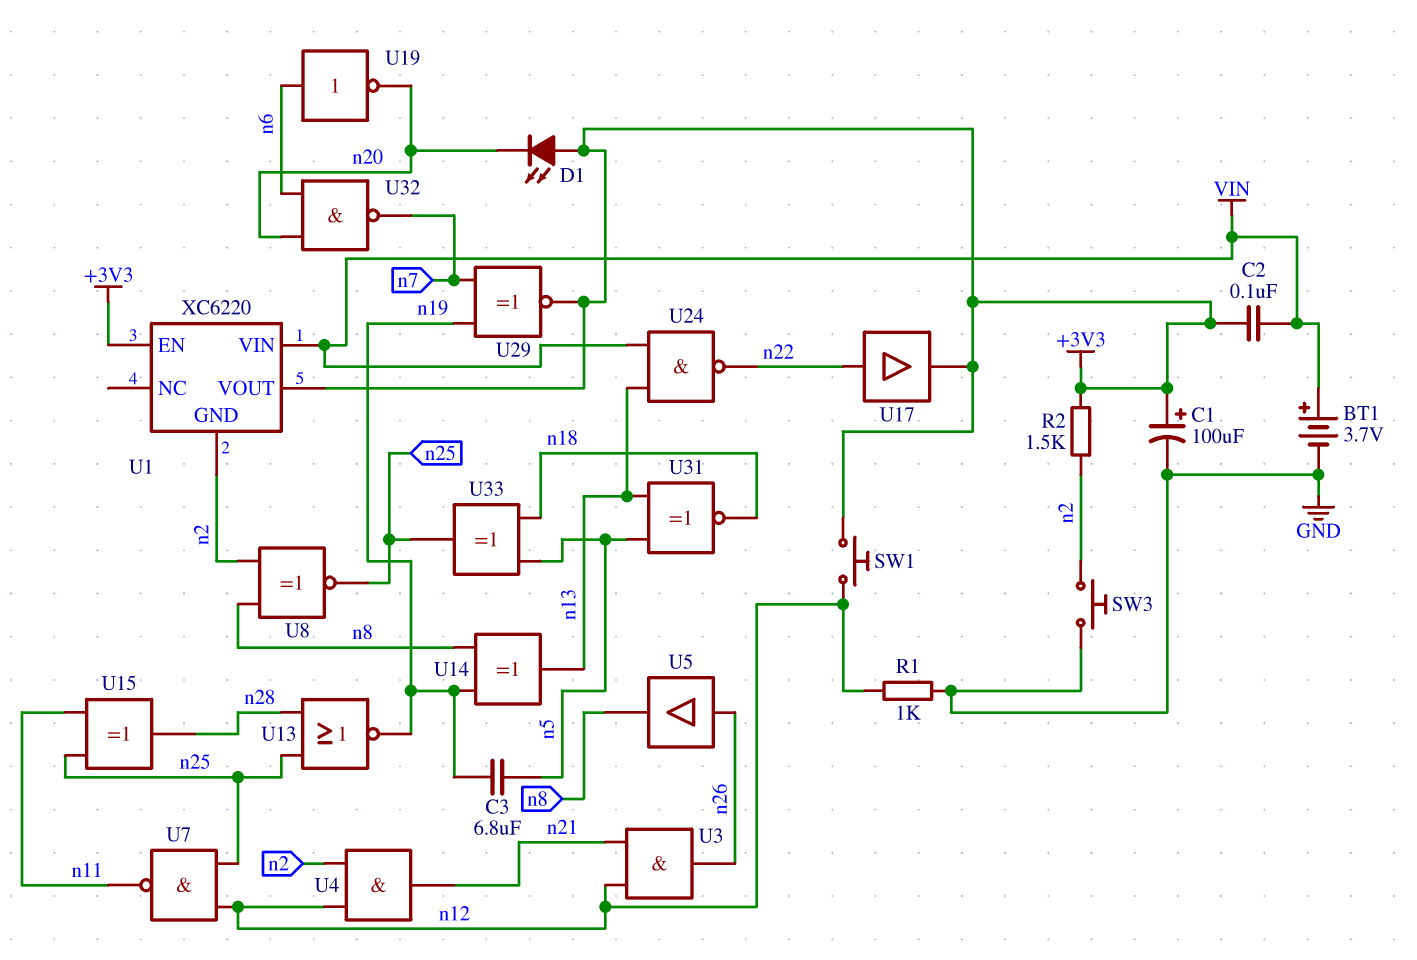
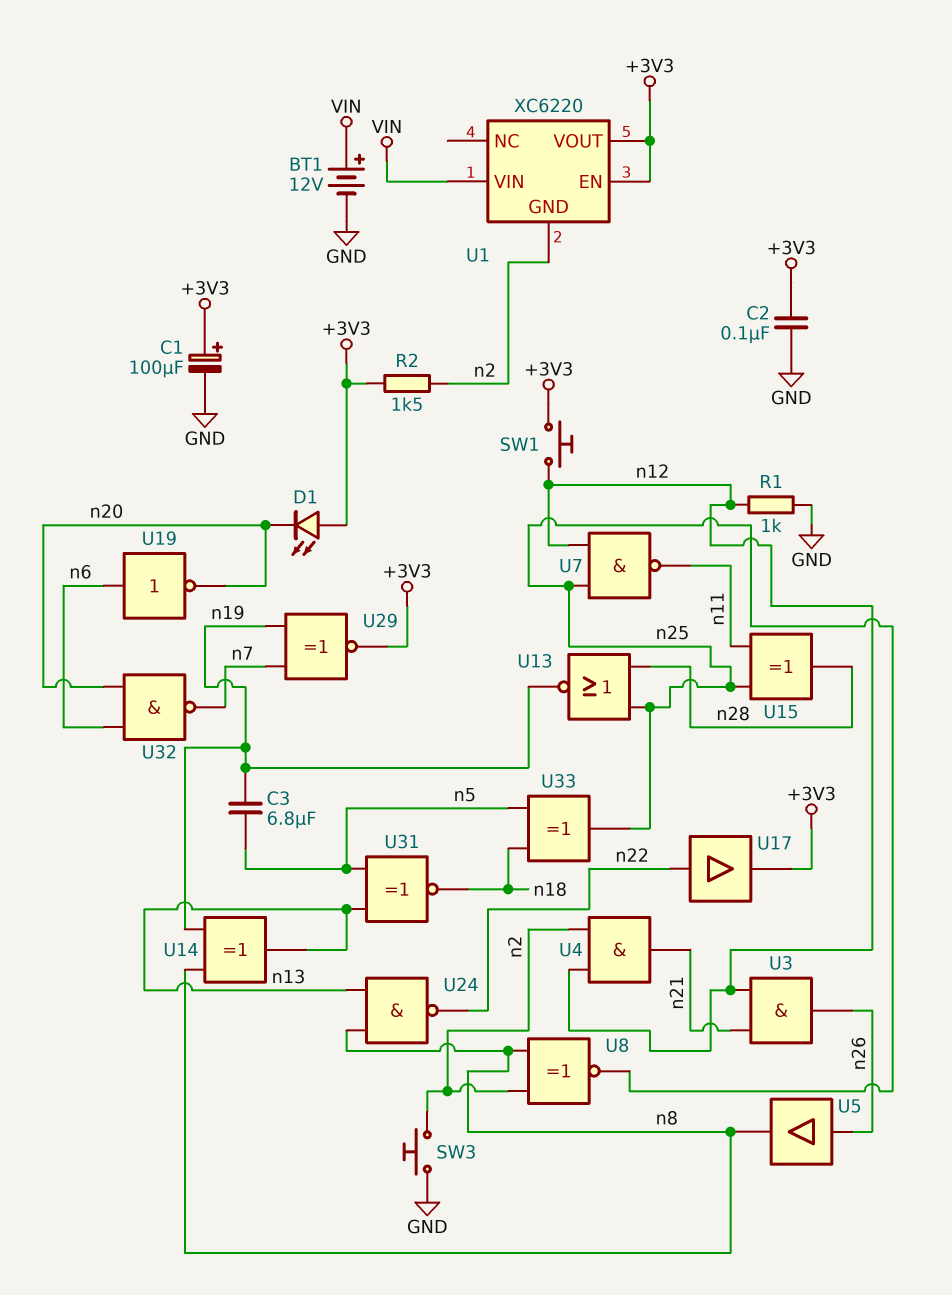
BT1: 3.7V (plus VIN, minus GND) -> 12V (plus VIN, minus GND)
C2: 100nF (+3V3, VIN) -> 100nF (+3V3, GND)
U24: NAND (in VIN, in n13, out n22) -> NAND (in n8, in n13, out n22)

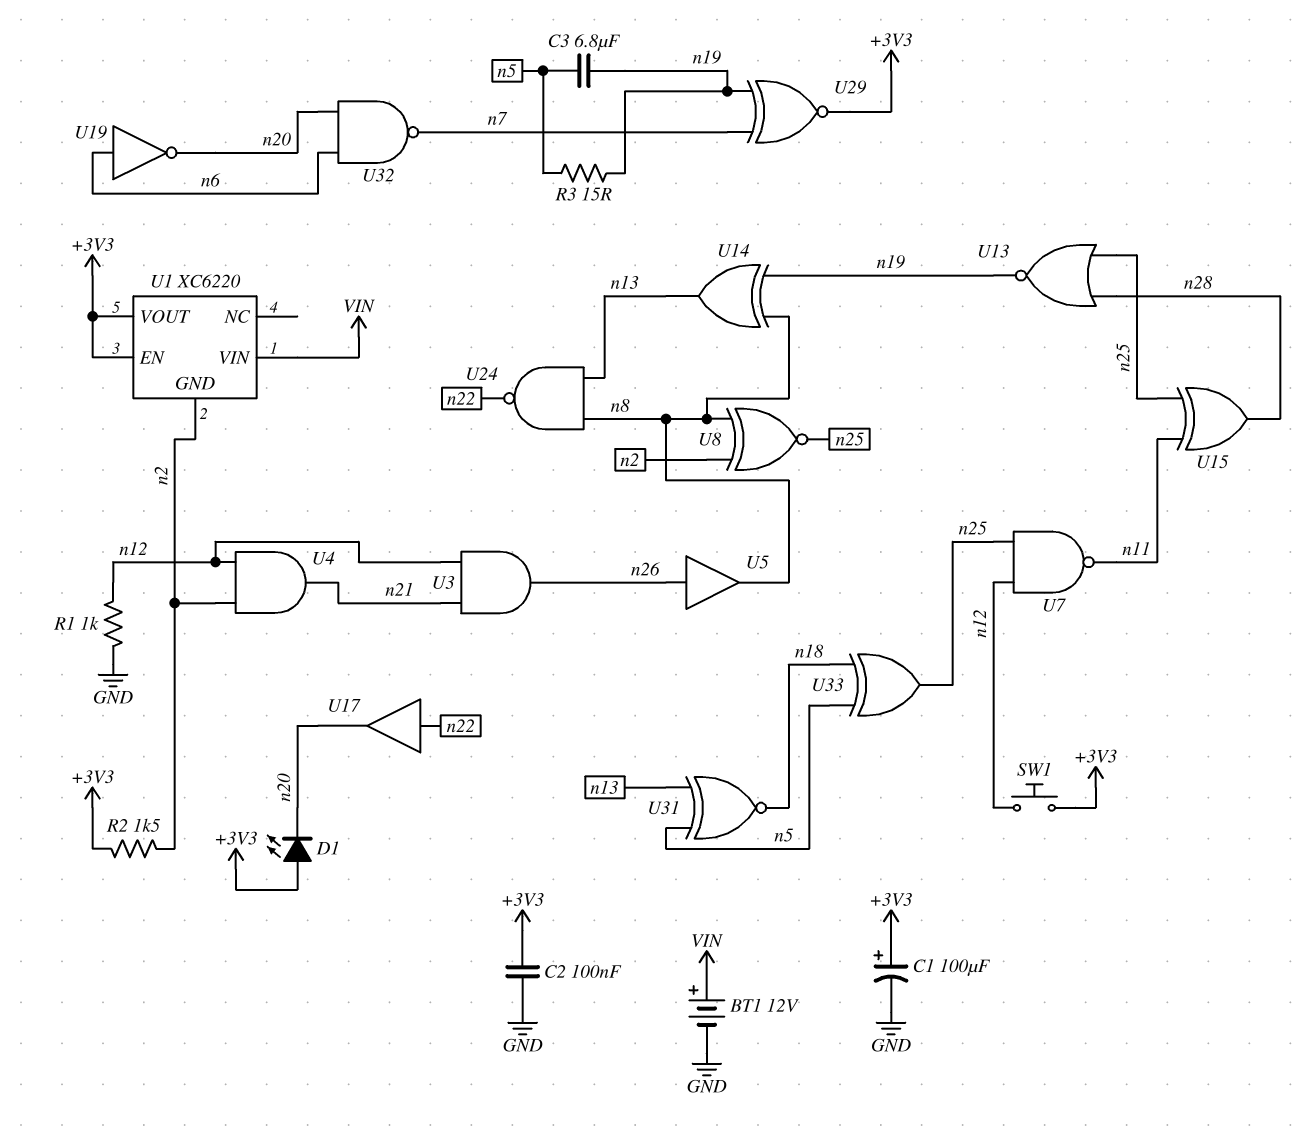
R3: none -> 15 (n5, n19)
SW3: button (GND, n2) -> none
U17: buffer (in n22, out +3V3) -> buffer (in n22, out n20)

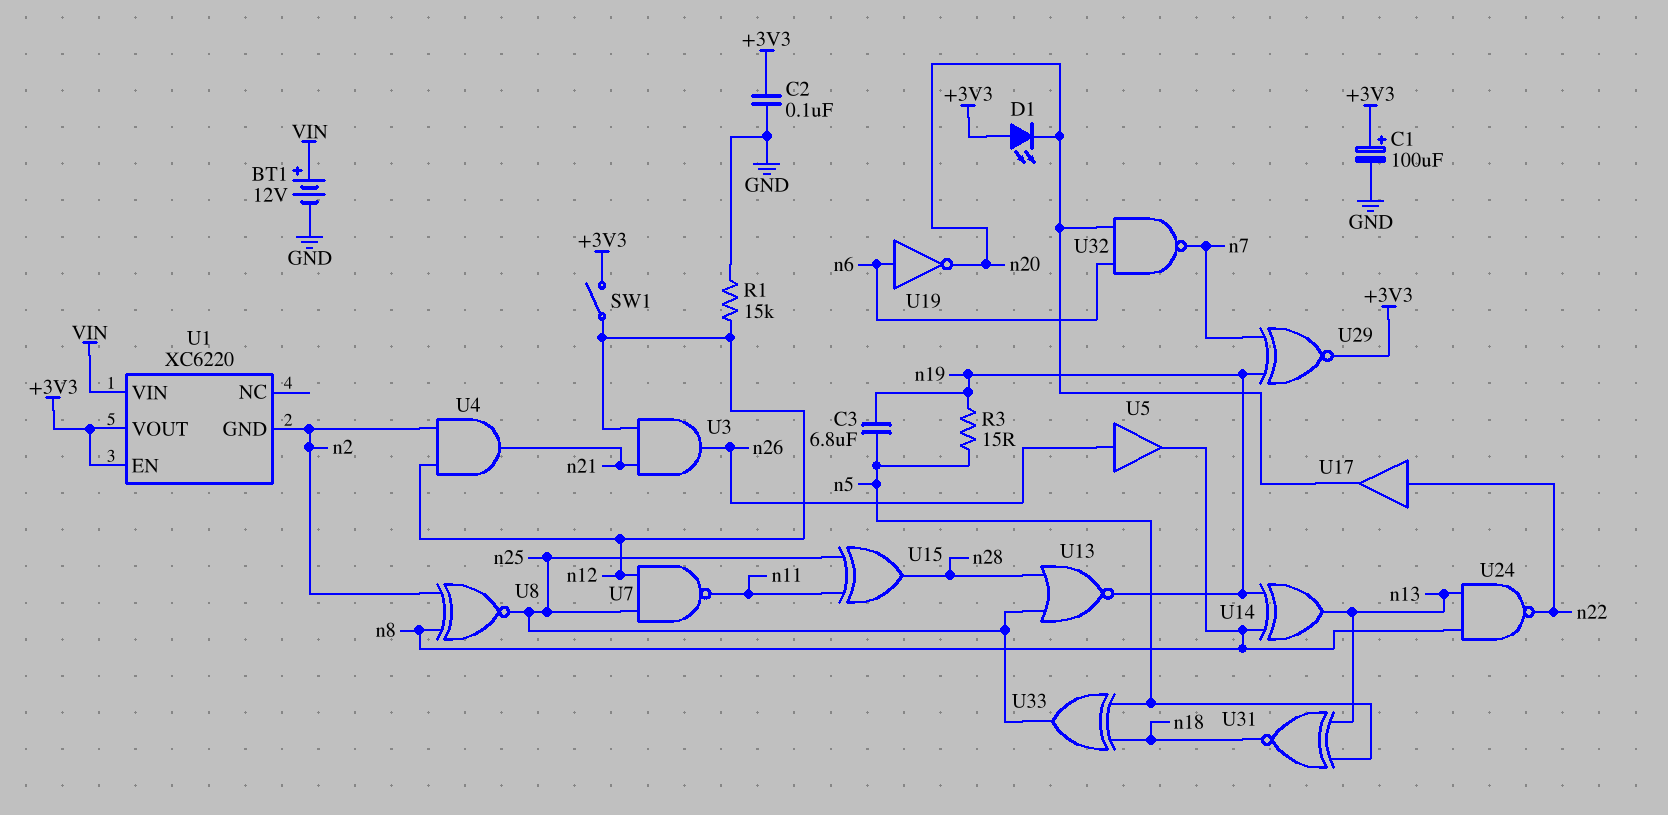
R1: 1k (GND, n12) -> 15k (GND, n12)
R2: 1.5k (+3V3, n2) -> none
SW1: button (+3V3, n12) -> switch (+3V3, n12)

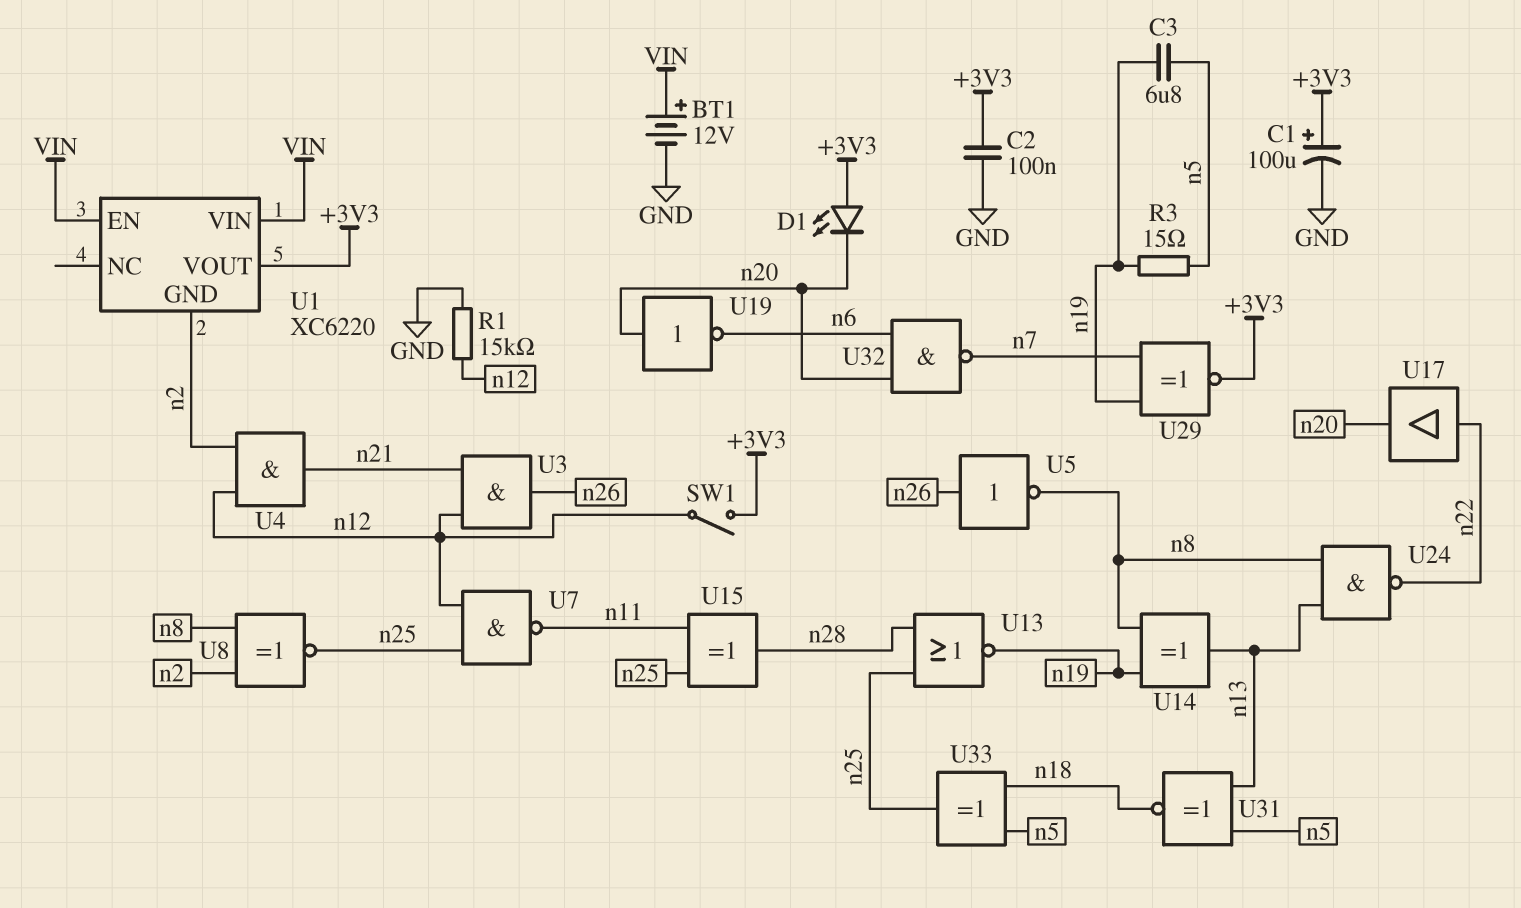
U1 pin EN: +3V3 -> VIN
U5: buffer (in n26, out n8) -> NOT (in n26, out n8)
U19: NOT (in n6, out n20) -> NOT (in n20, out n6)

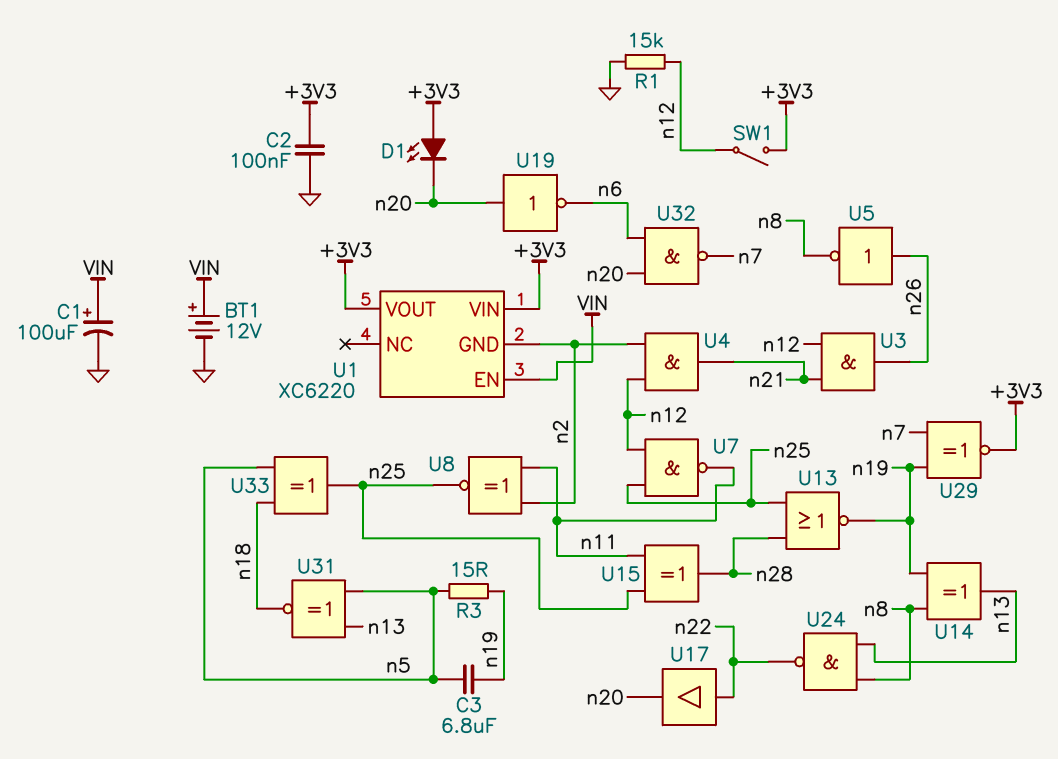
C1: 100uF (plus +3V3, minus GND) -> 100uF (plus VIN, minus GND)
U1 pin VIN: VIN -> +3V3
U8: XNOR (in n2, in n8, out n25) -> XNOR (in n2, in n11, out n25)

